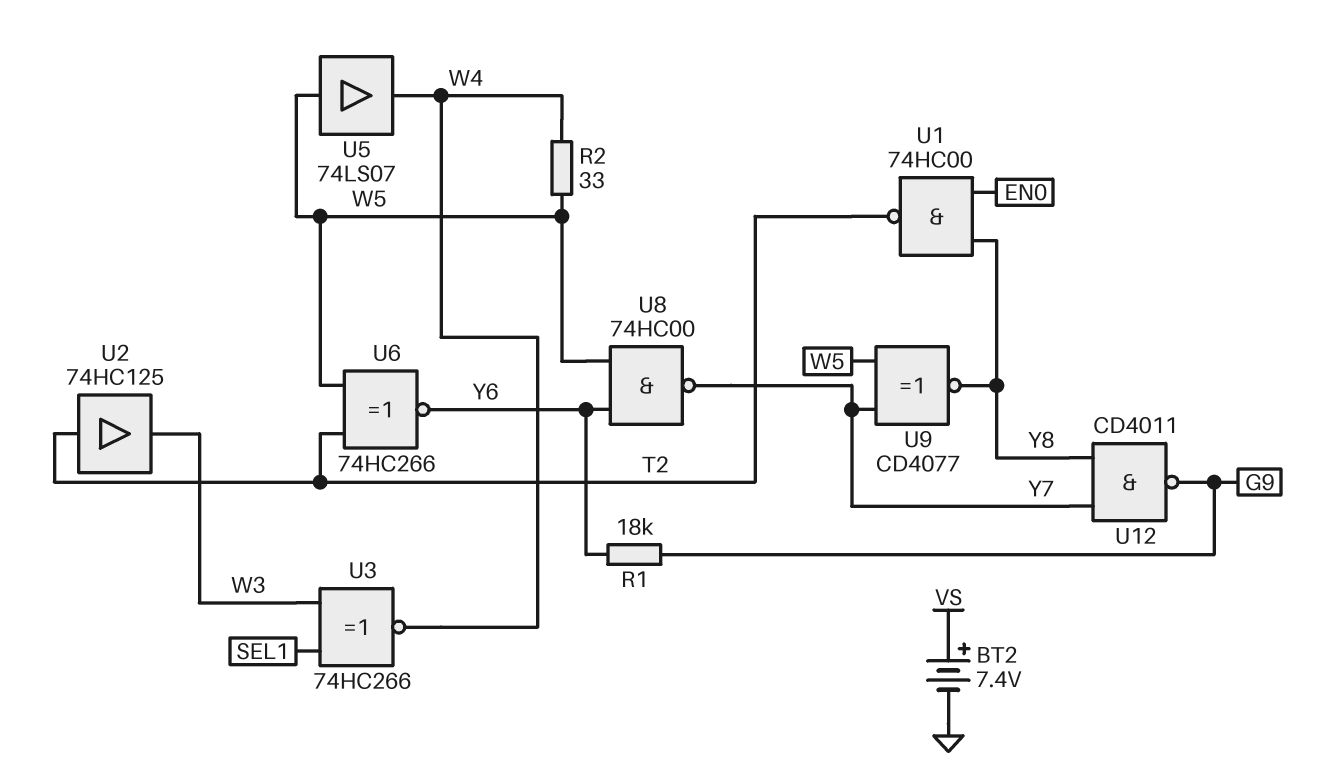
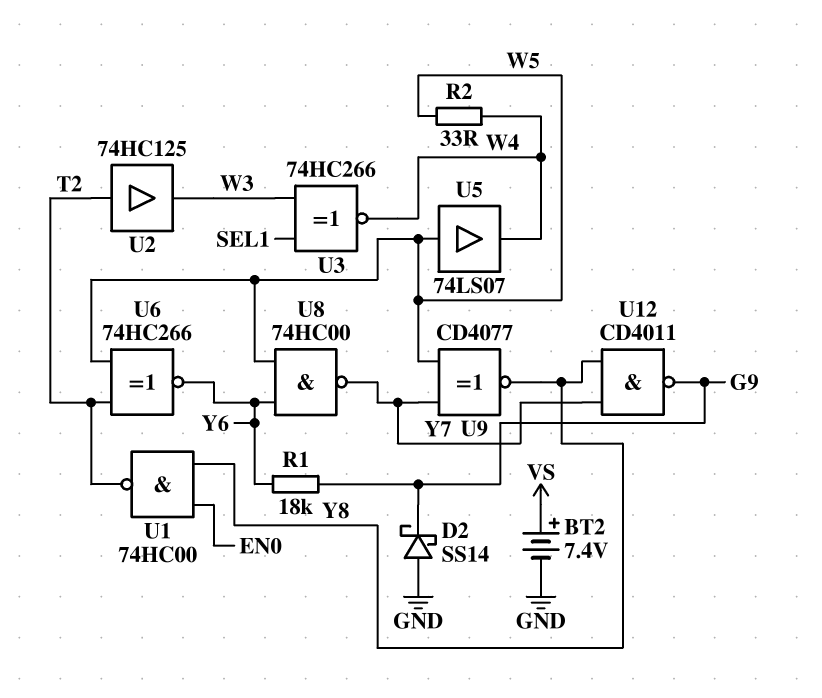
D2: none -> schottky SS14 (A GND, K G9)

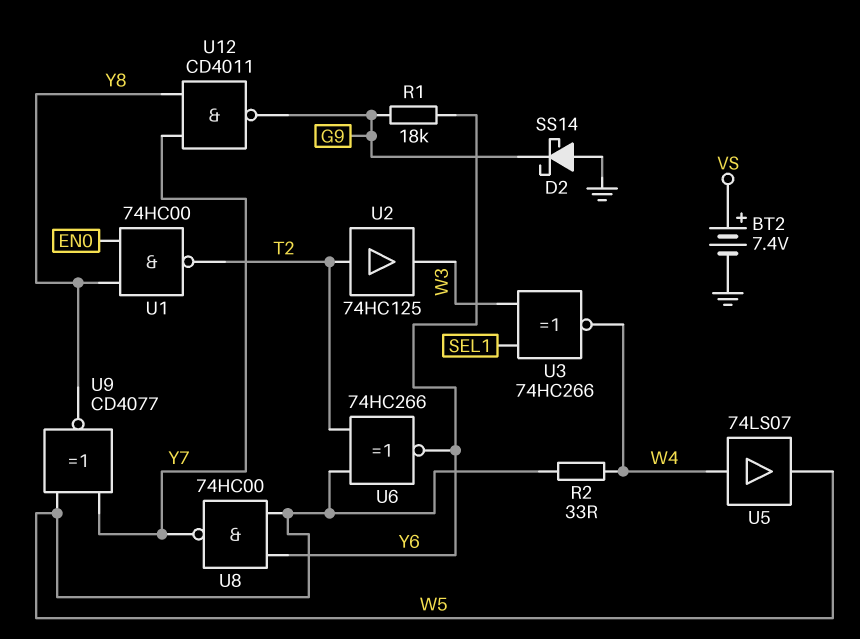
U5: buffer 74LS07 (in W5, out W4) -> buffer 74LS07 (in W4, out W5)

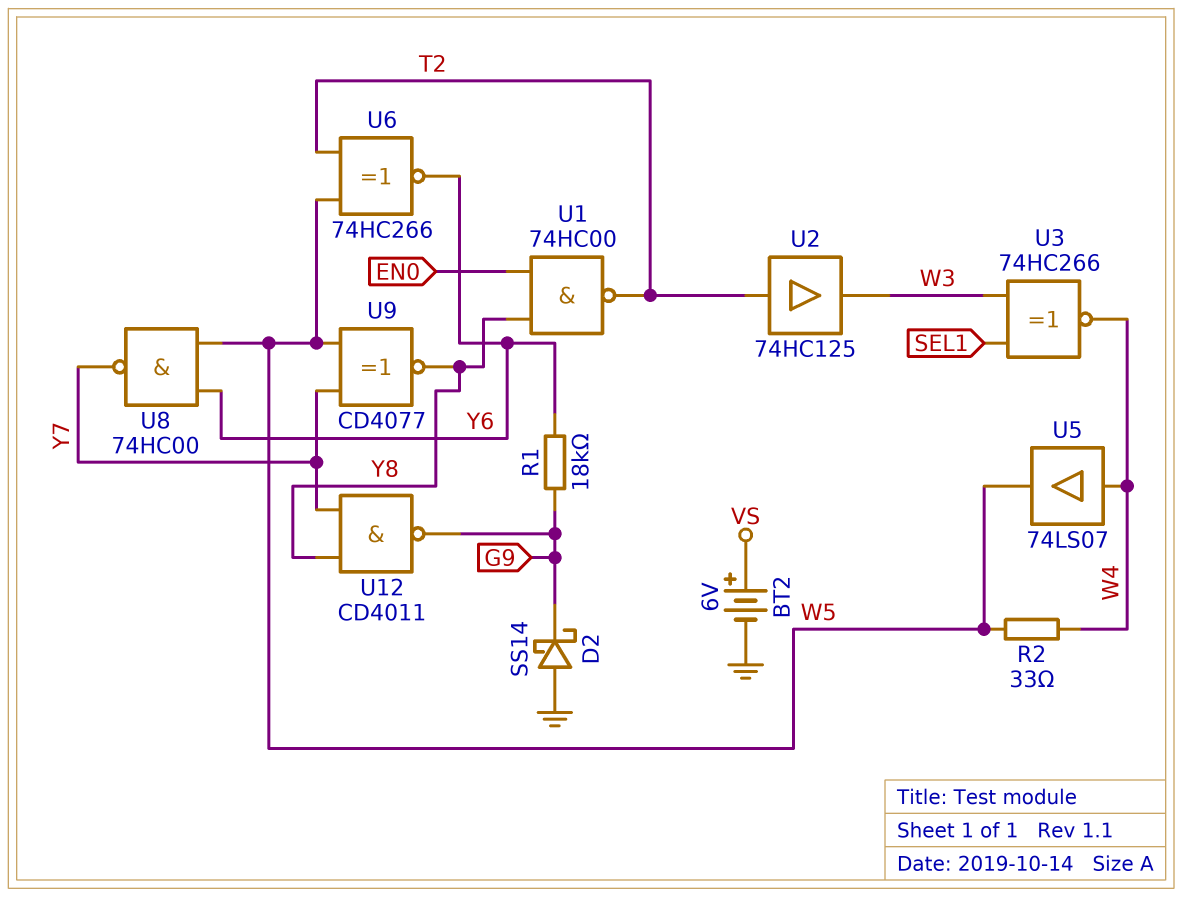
BT2: 7.4V (plus VS, minus GND) -> 6V (plus VS, minus GND)

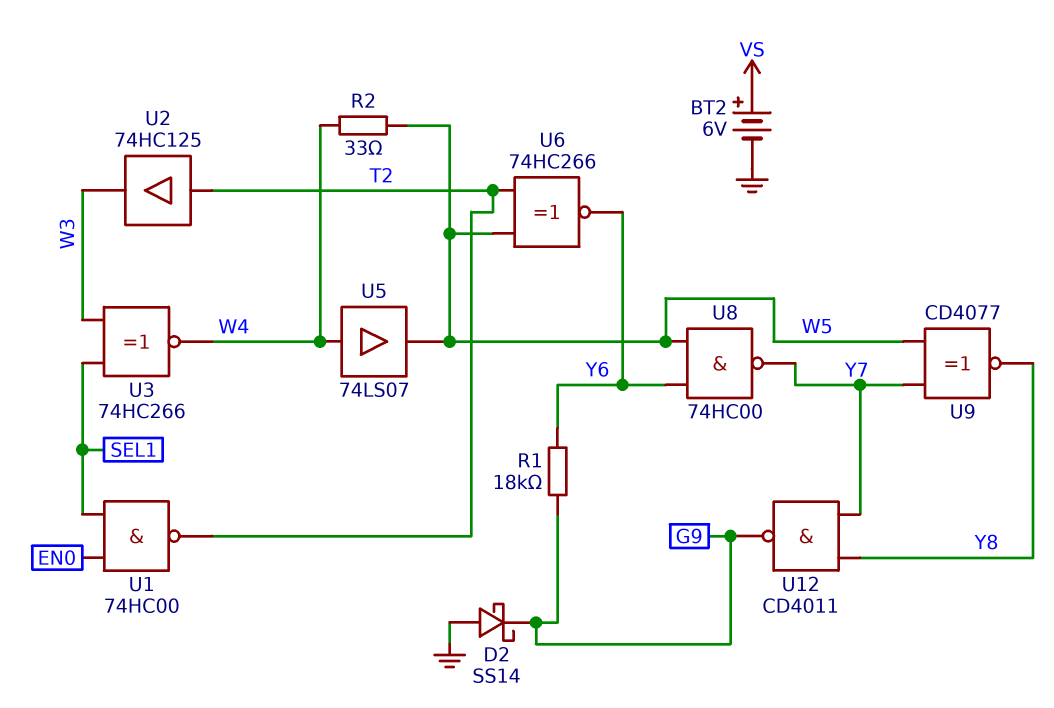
U1: NAND 74HC00 (in EN0, in Y8, out T2) -> NAND 74HC00 (in EN0, in SEL1, out T2)

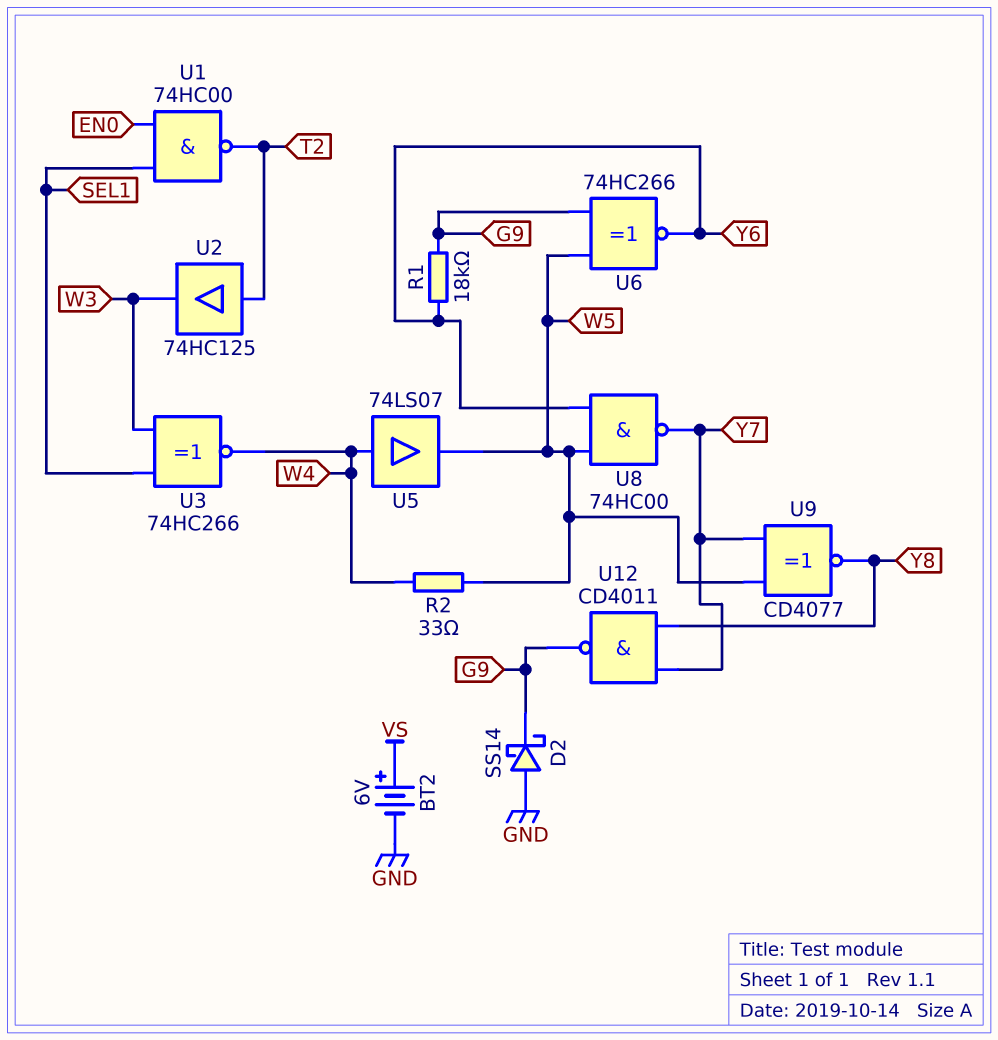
U6: XNOR 74HC266 (in T2, in W5, out Y6) -> XNOR 74HC266 (in G9, in W5, out Y6)

